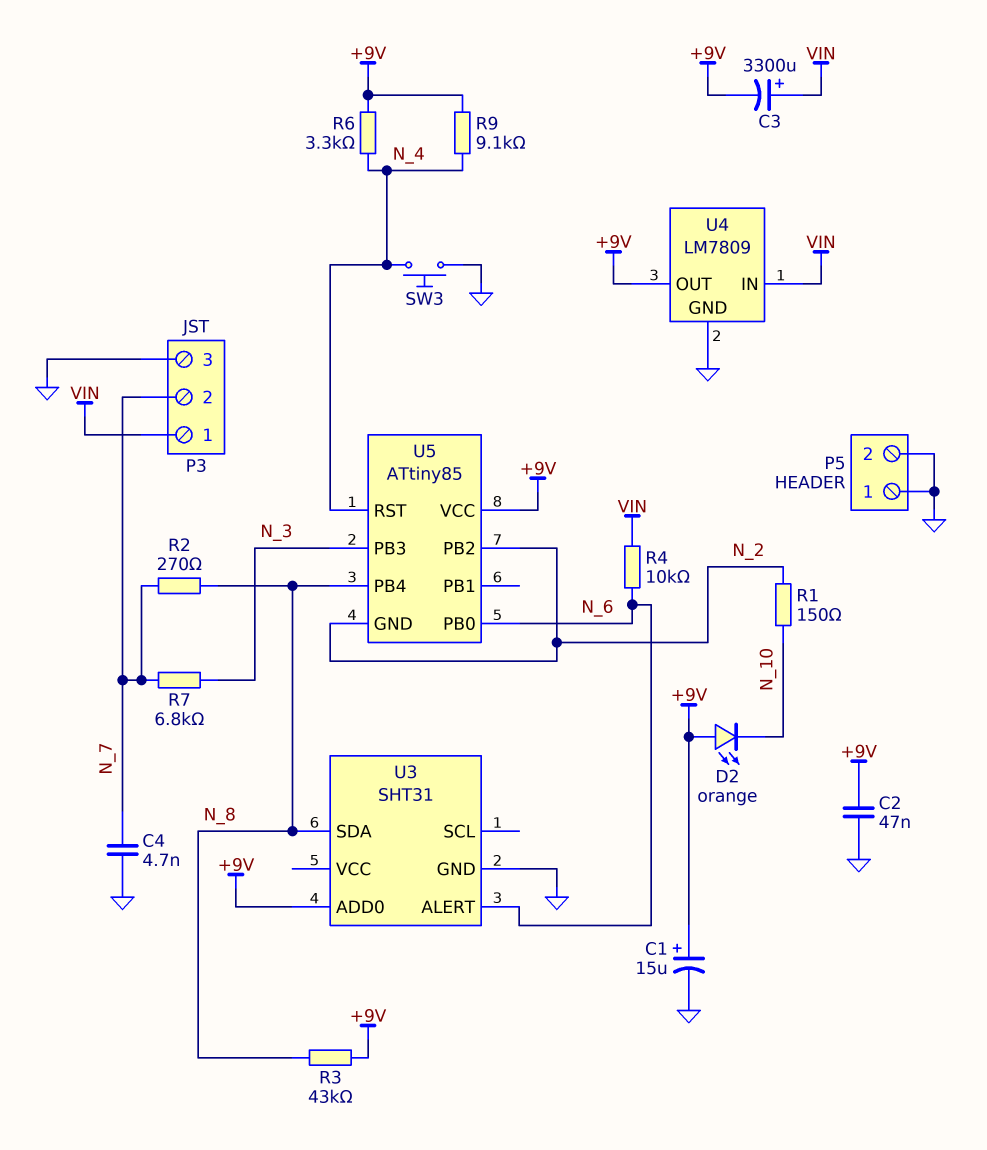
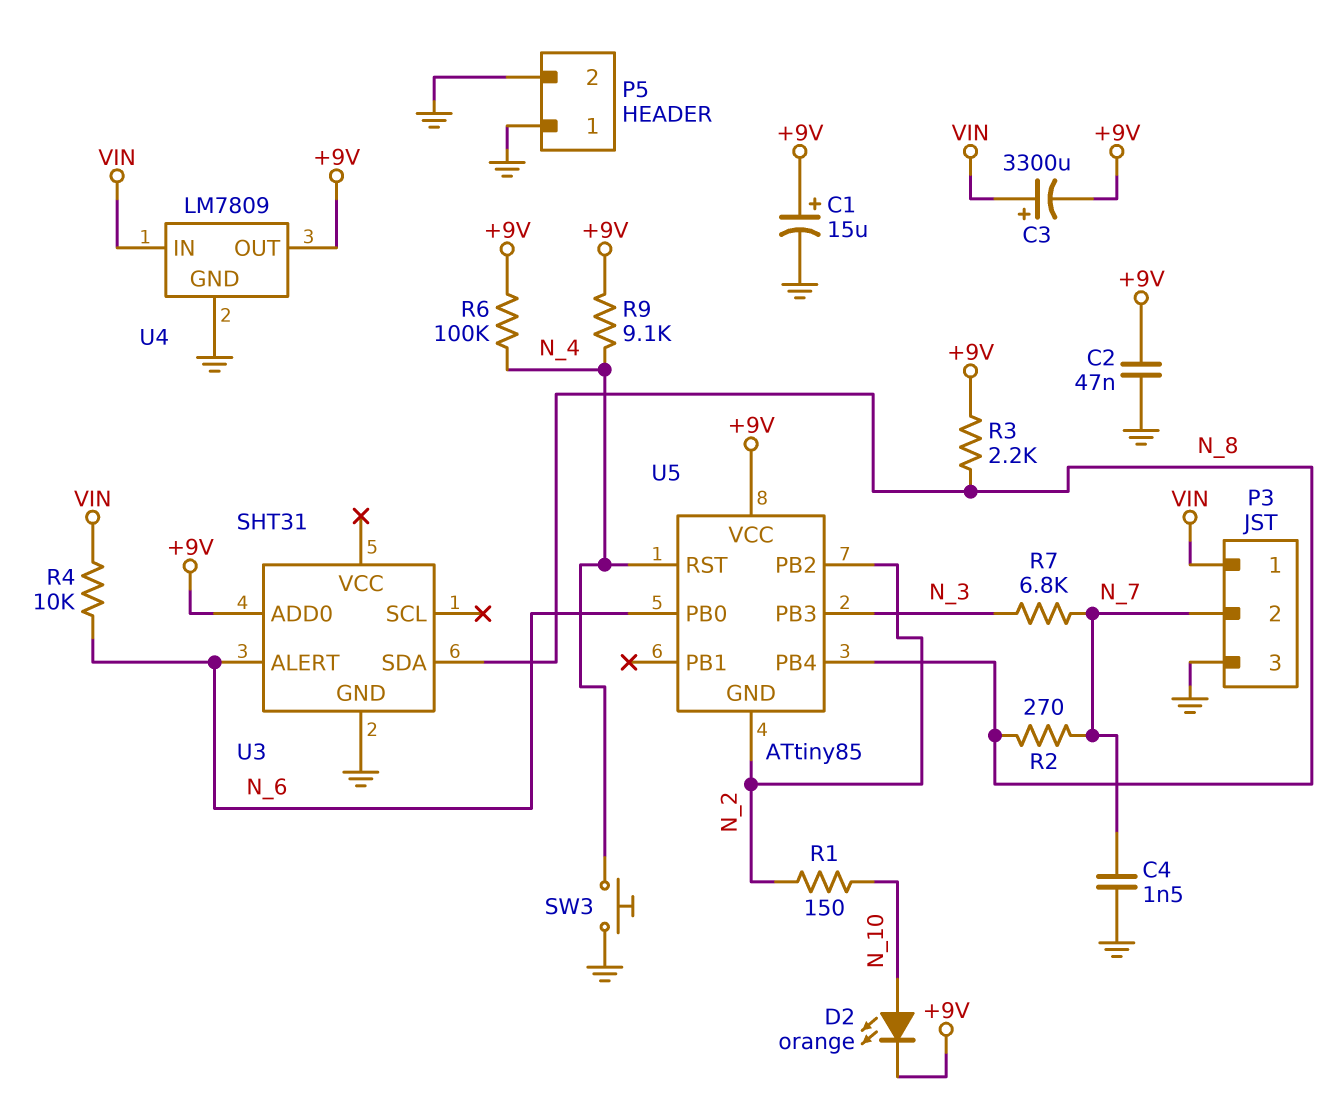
C4: 4.7nF (GND, N_7) -> 1.5nF (GND, N_7)
D2: LED orange (A +9V, K N_10) -> LED orange (A N_10, K +9V)
R3: 43k (+9V, N_8) -> 2.2k (+9V, N_8)
R6: 3.3k (+9V, N_4) -> 100k (+9V, N_4)

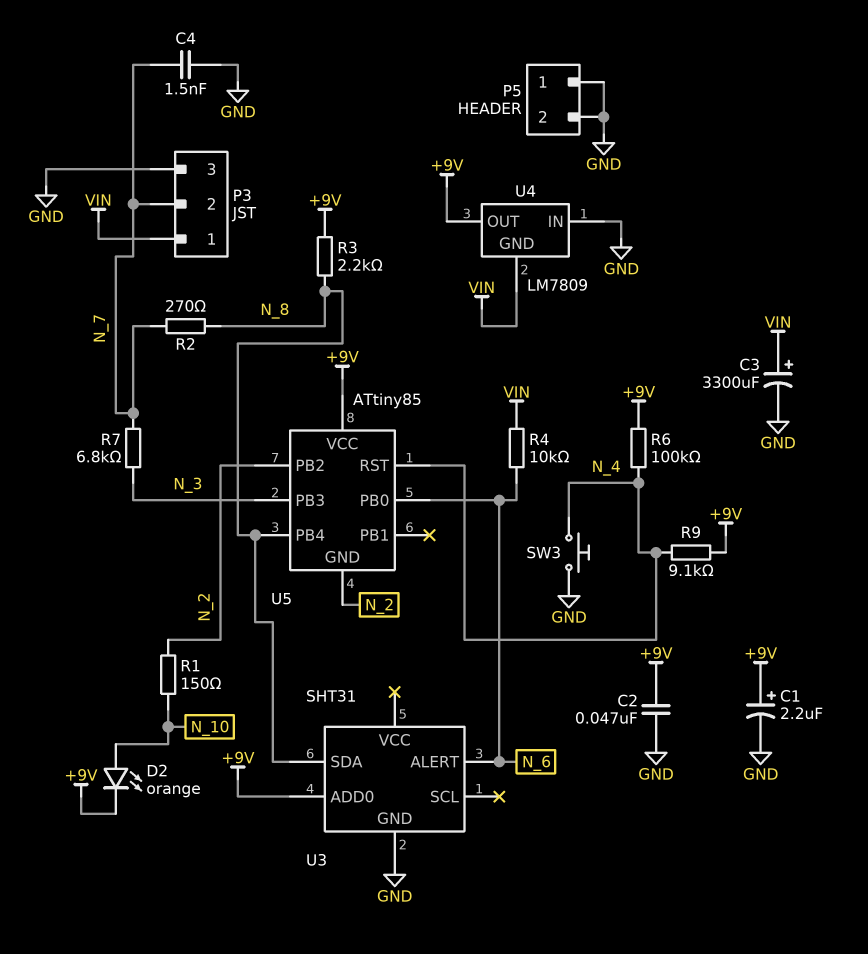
C1: 15uF (plus +9V, minus GND) -> 2.2uF (plus +9V, minus GND)
C3: 3300uF (plus VIN, minus +9V) -> 3300uF (plus VIN, minus GND)
U4 pin GND: GND -> VIN
U4 pin IN: VIN -> GND

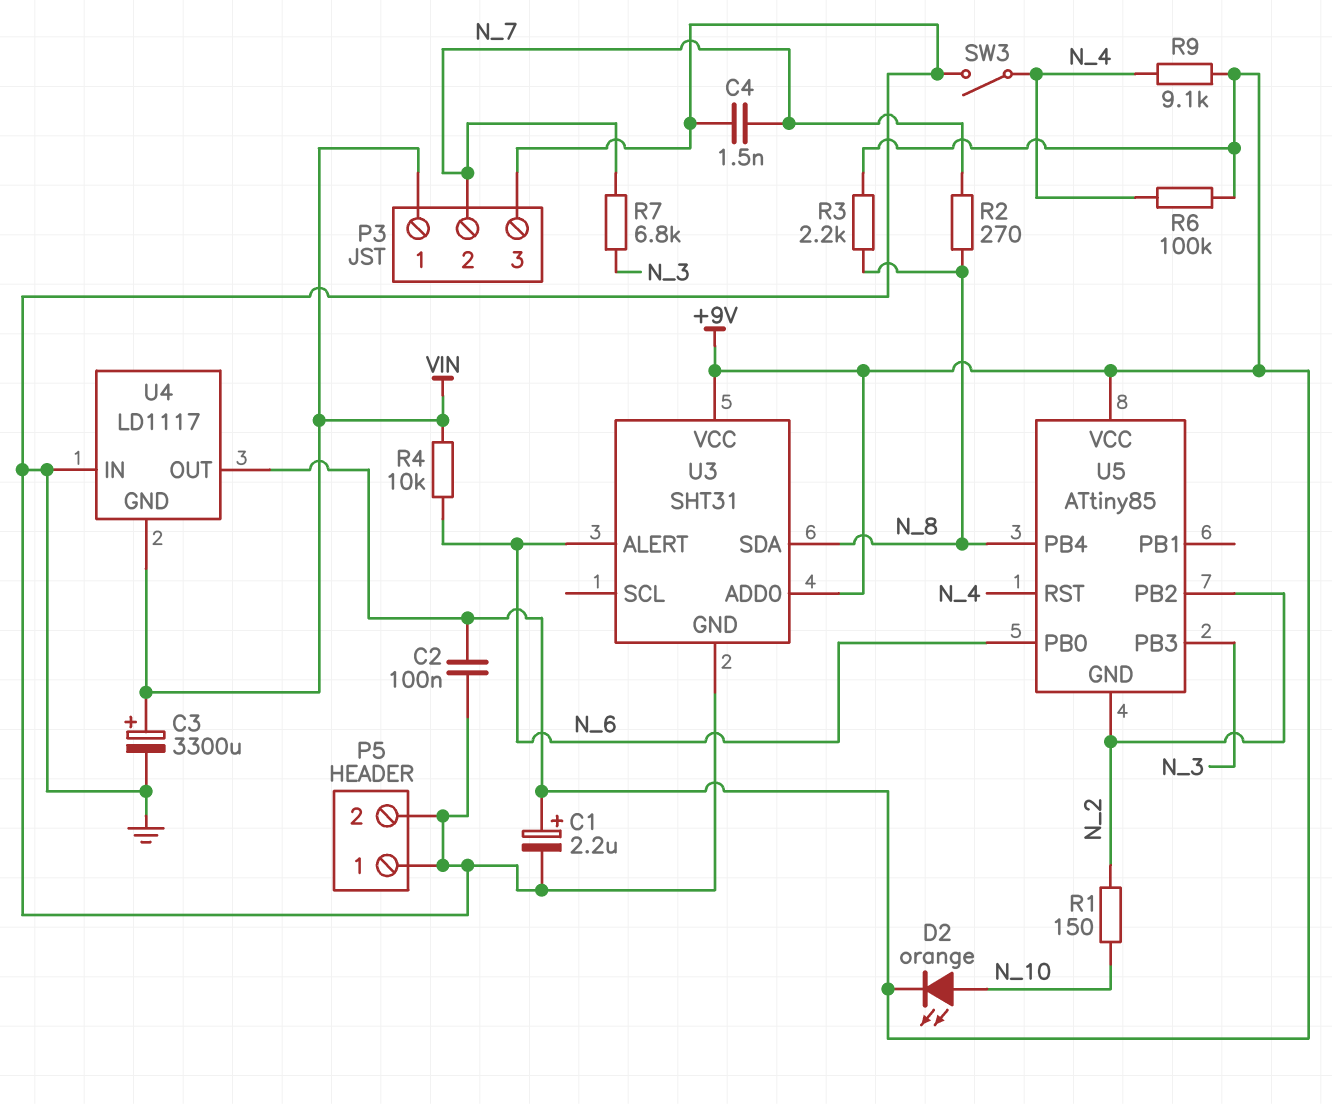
C2: 47nF (+9V, GND) -> 100nF (+9V, GND)
SW3: button (GND, N_4) -> switch (GND, N_4)
U3 pin VCC: none -> +9V
U4: LM7809 -> LD1117

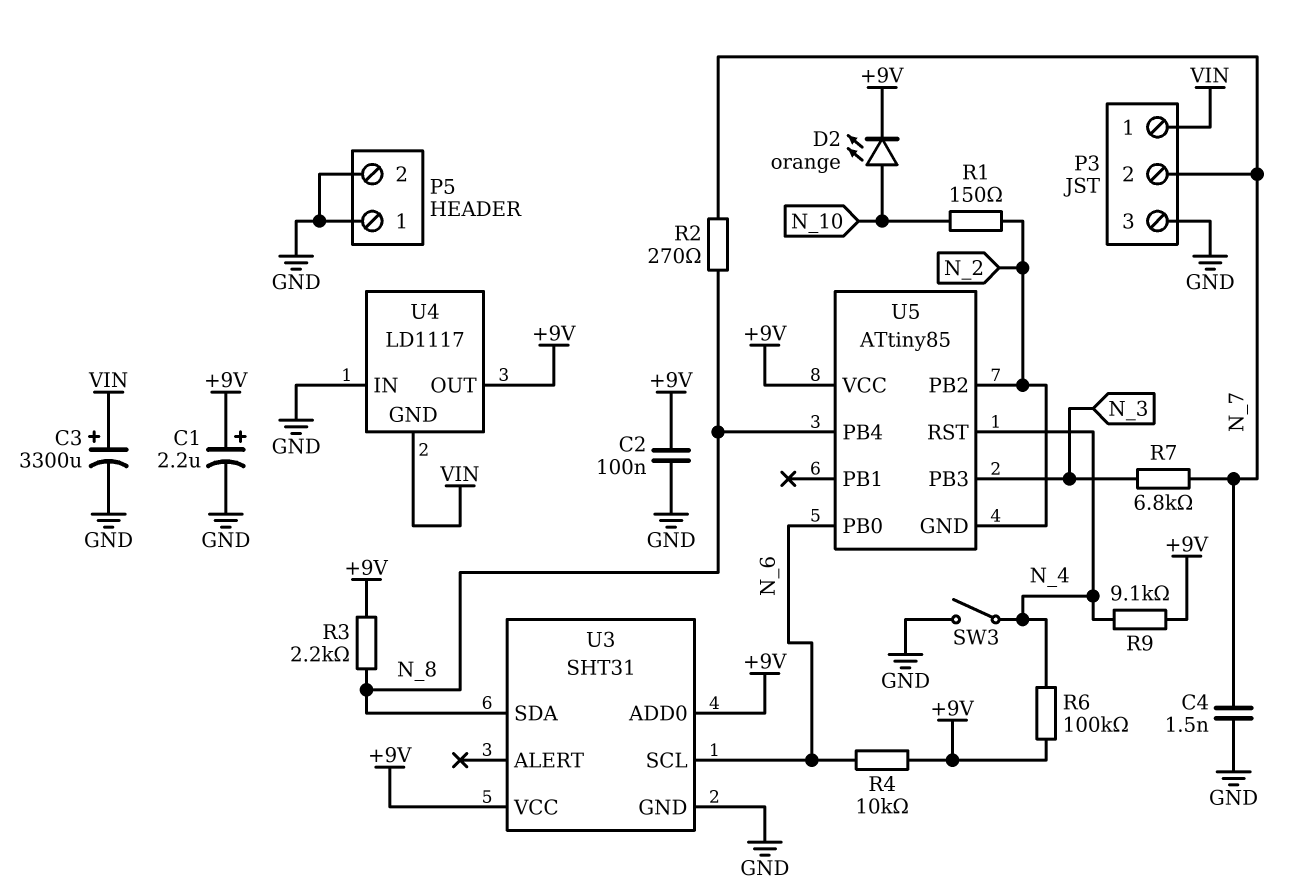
R4: 10k (N_6, VIN) -> 10k (+9V, N_6)
U3 pin ALERT: N_6 -> none
U3 pin SCL: none -> N_6

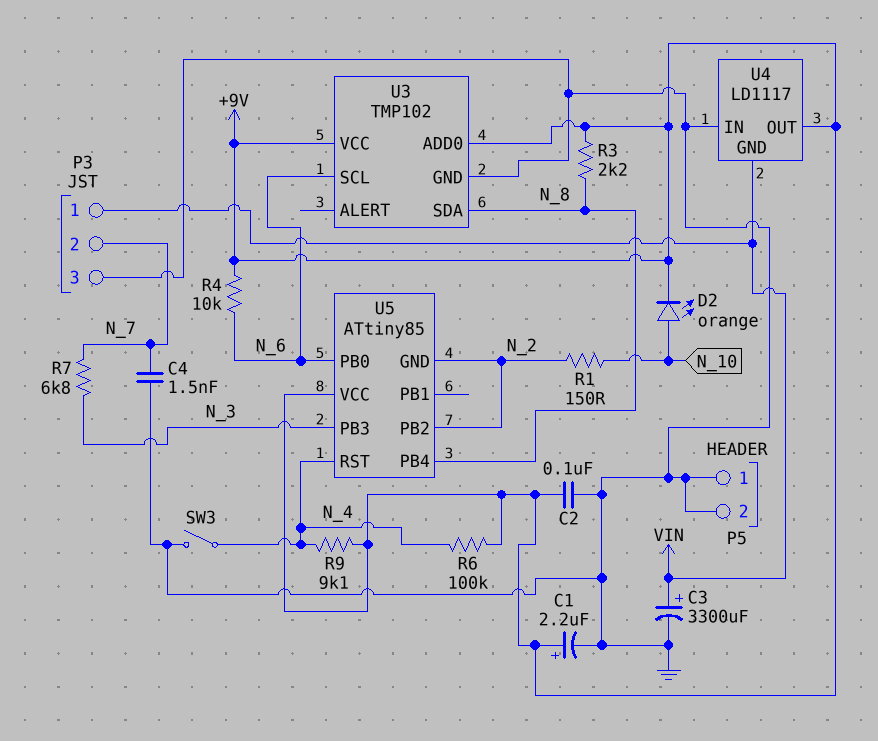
R2: 270 (N_7, N_8) -> none
U3: SHT31 -> TMP102

